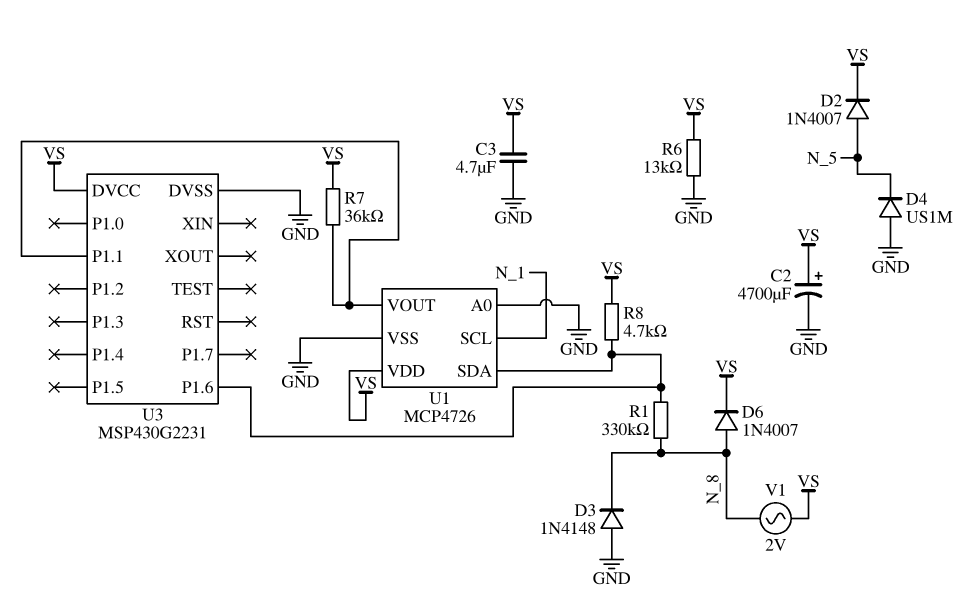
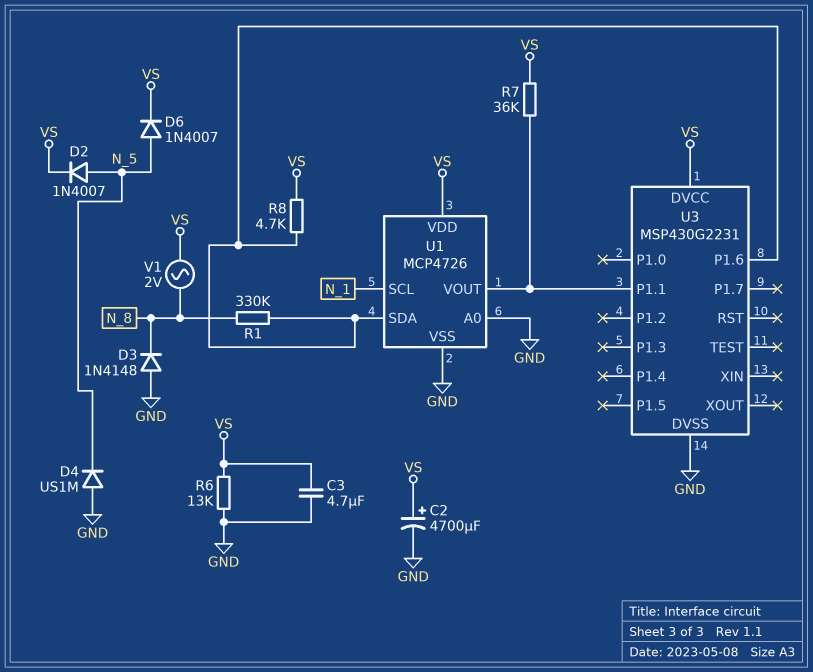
D6: diode 1N4007 (A N_8, K VS) -> diode 1N4007 (A N_5, K VS)

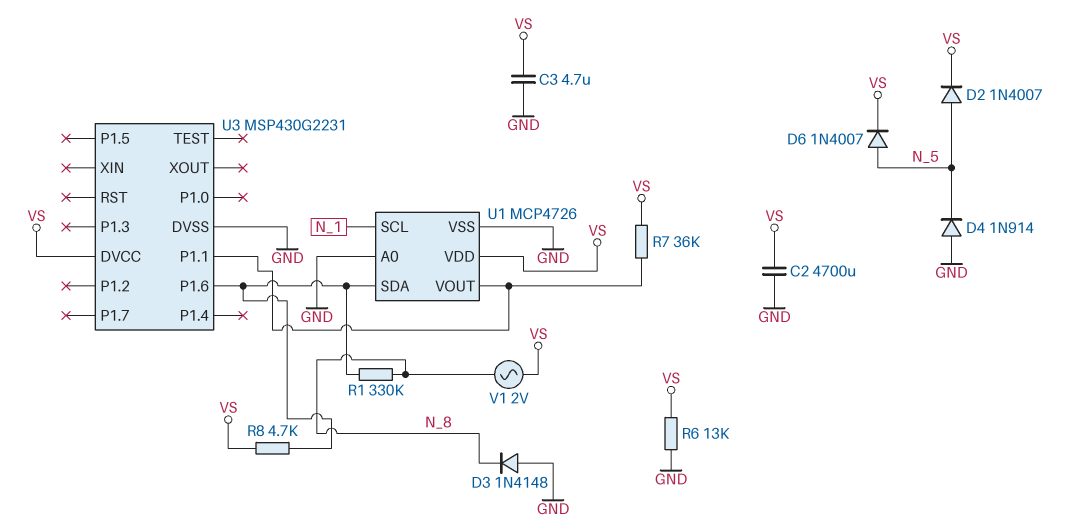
C2: 4700uF (plus VS, minus GND) -> 4700uF (GND, VS)
D4: diode US1M (A GND, K N_5) -> diode 1N914 (A GND, K N_5)

